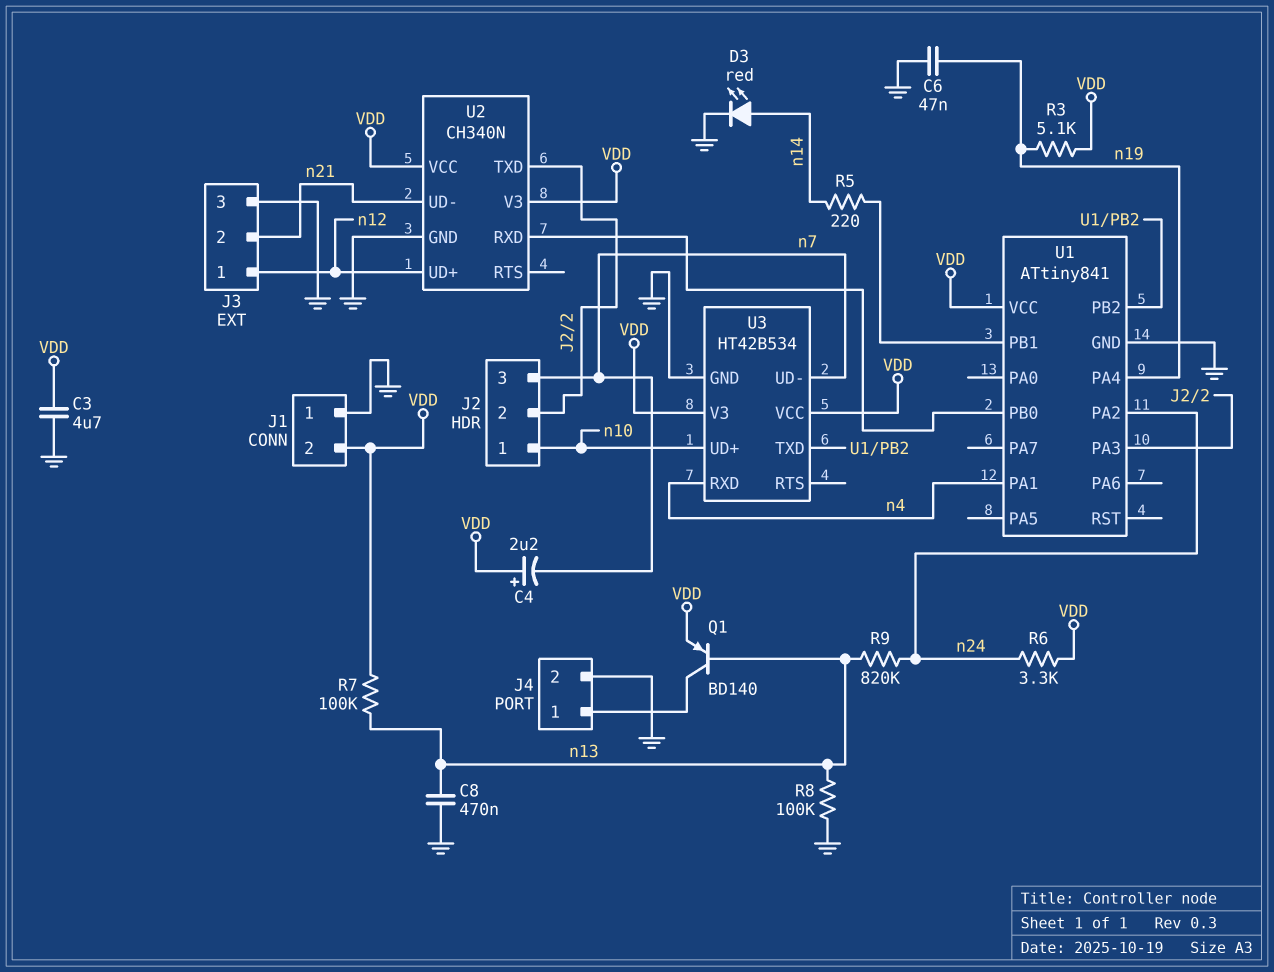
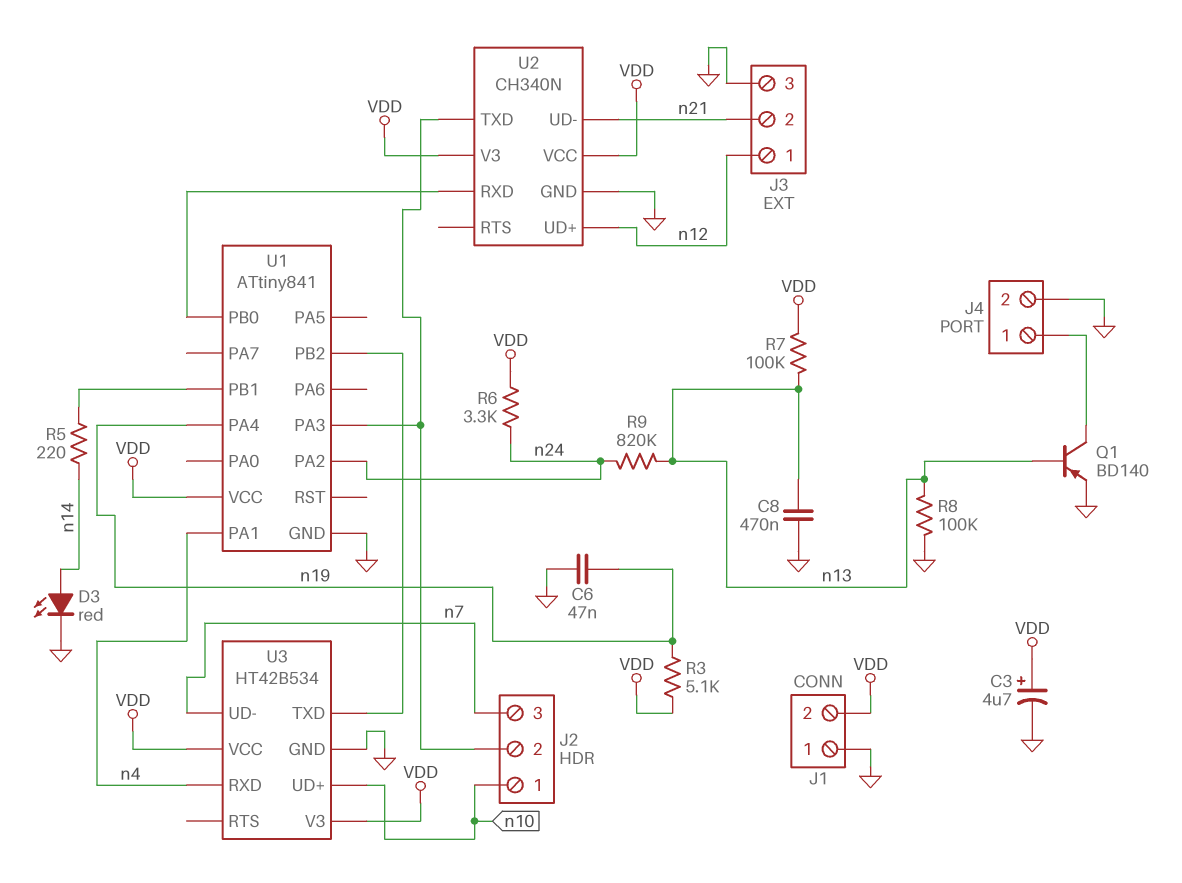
C3: 4.7uF (GND, VDD) -> 4.7uF (plus VDD, minus GND)
C4: 2.2uF (plus VDD, minus n7) -> none
Q1: PNP BD140 (B n13, C J4/1, E VDD) -> PNP BD140 (B n13, C J4/1, E GND)

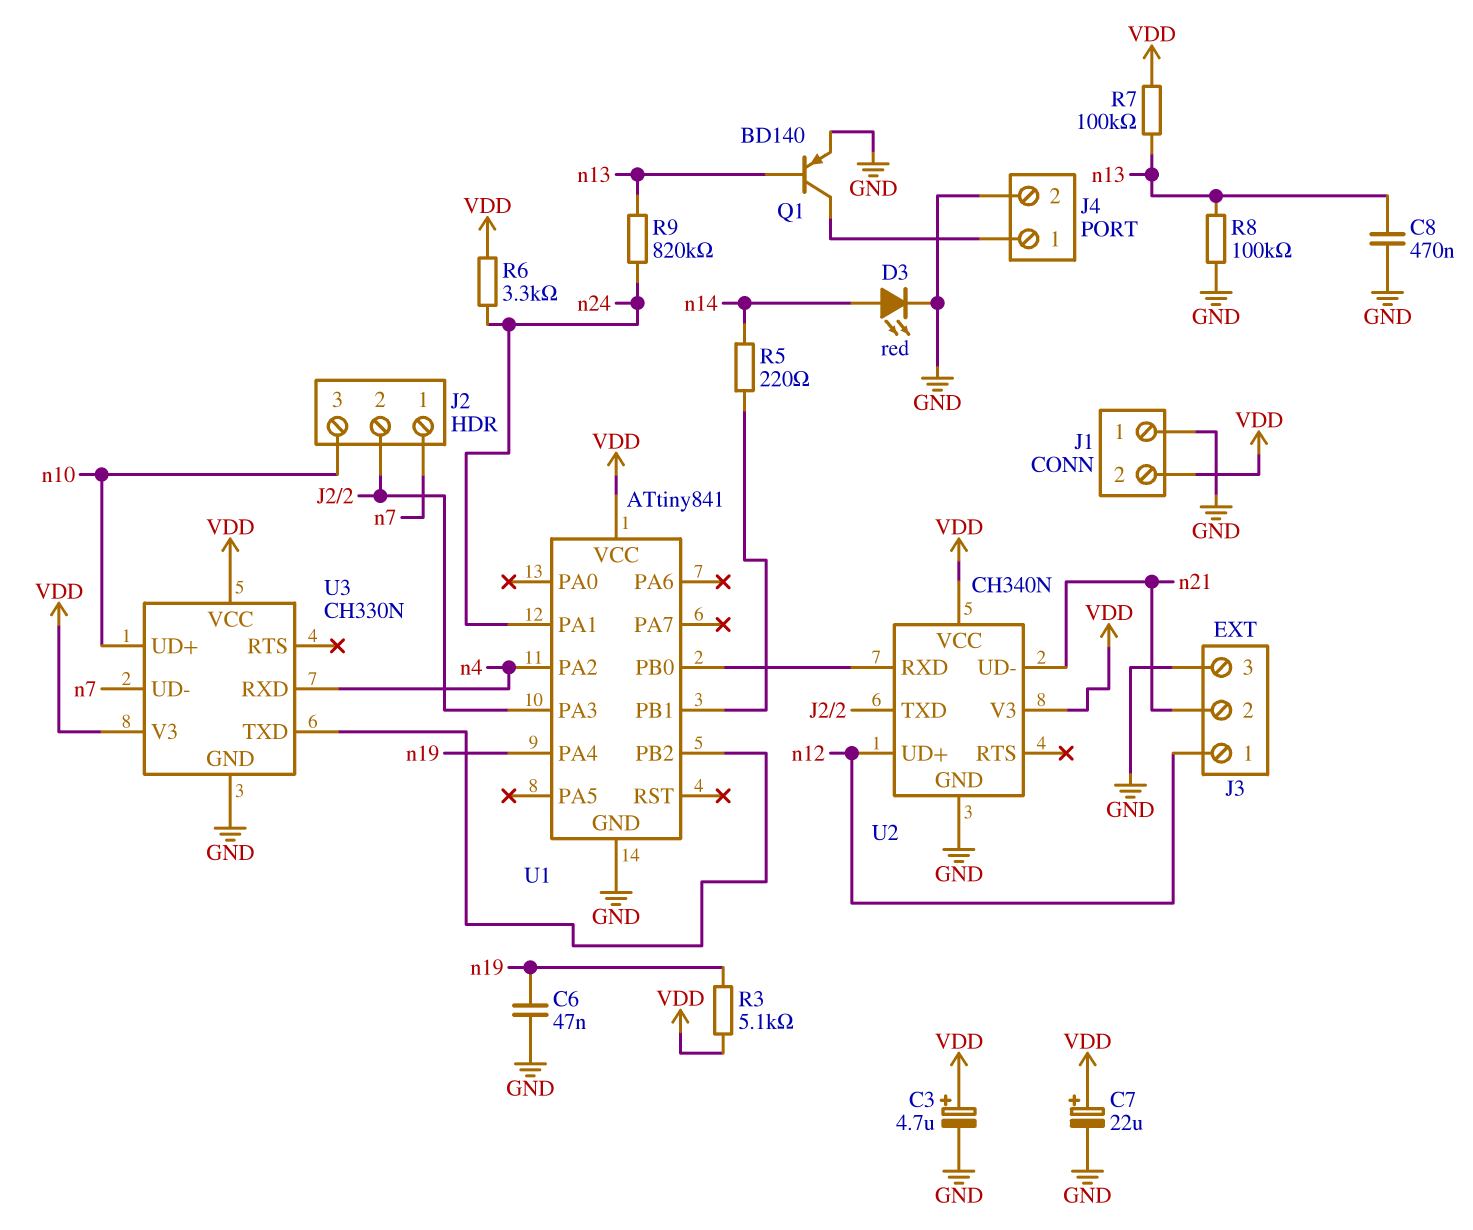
C7: none -> 22uF (plus VDD, minus GND)
J2 pin 1: n10 -> n7
J2 pin 3: n7 -> n10
U1 pin PA1: n4 -> n24
U1 pin PA2: n24 -> n4
U3: HT42B534 -> CH330N

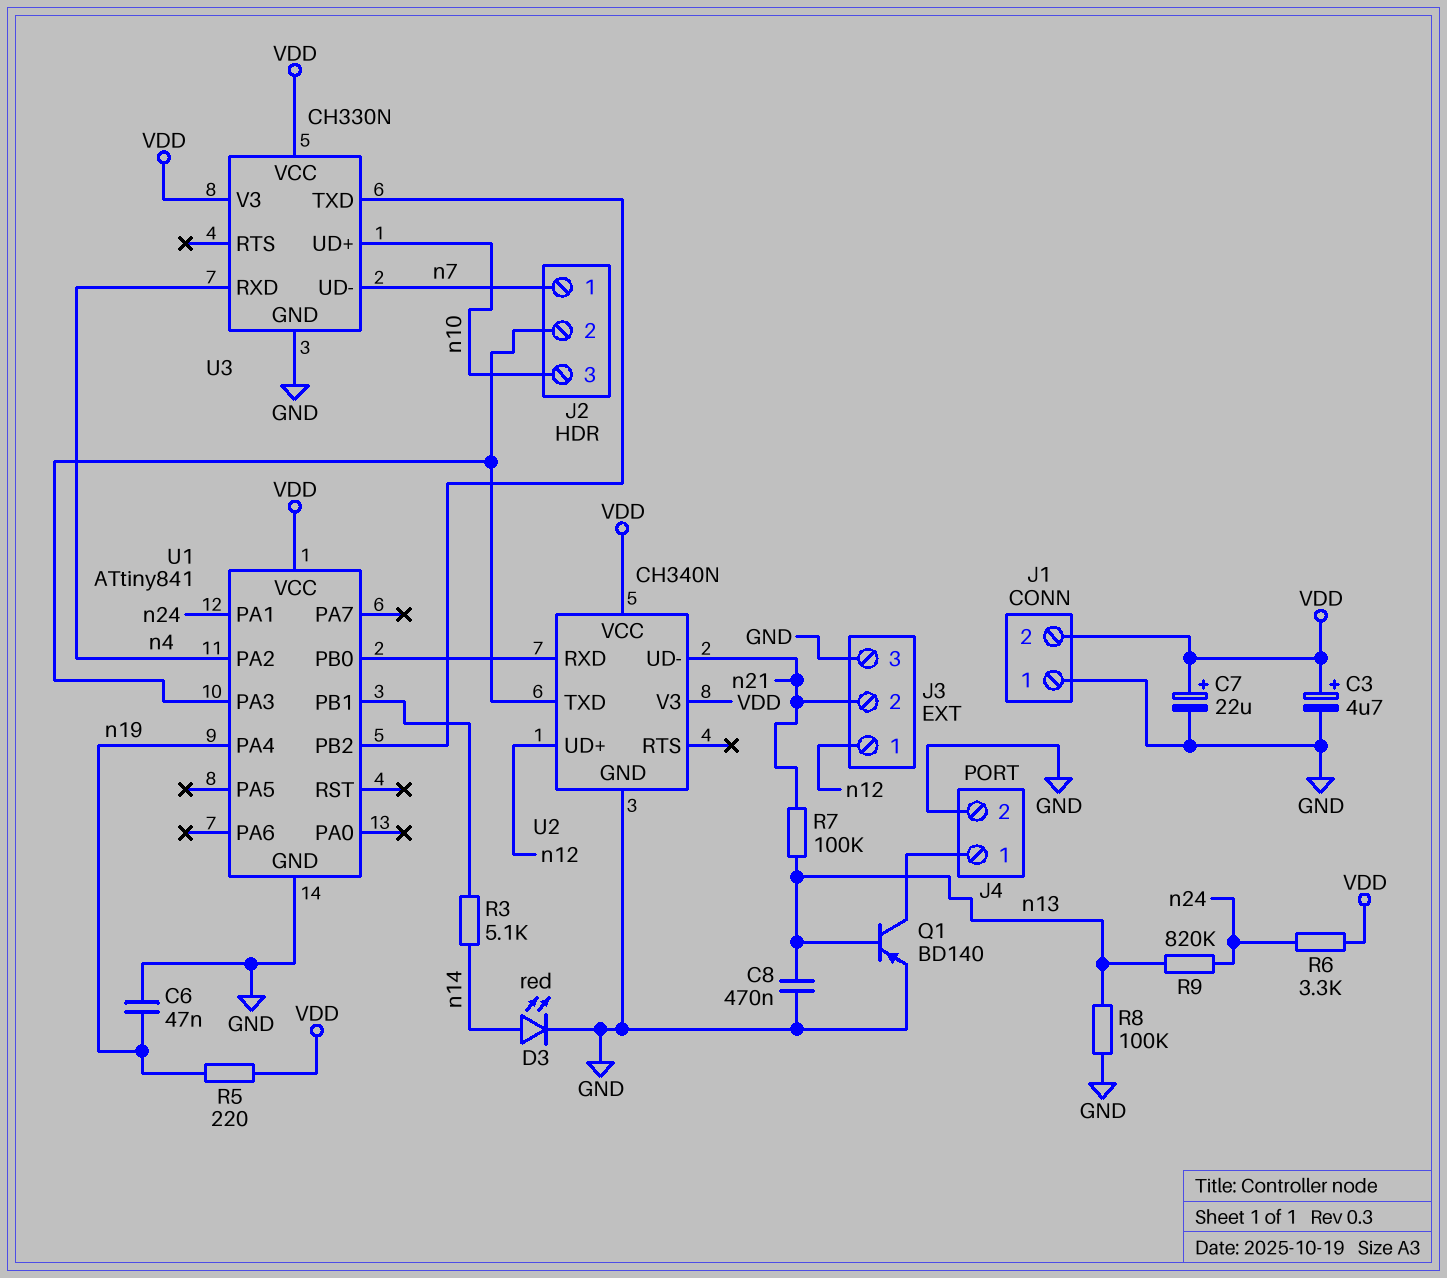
R3: 5.1k (VDD, n19) -> 5.1k (U1/PB1, n14)
R5: 220 (U1/PB1, n14) -> 220 (VDD, n19)
R7: 100k (VDD, n13) -> 100k (n13, n21)

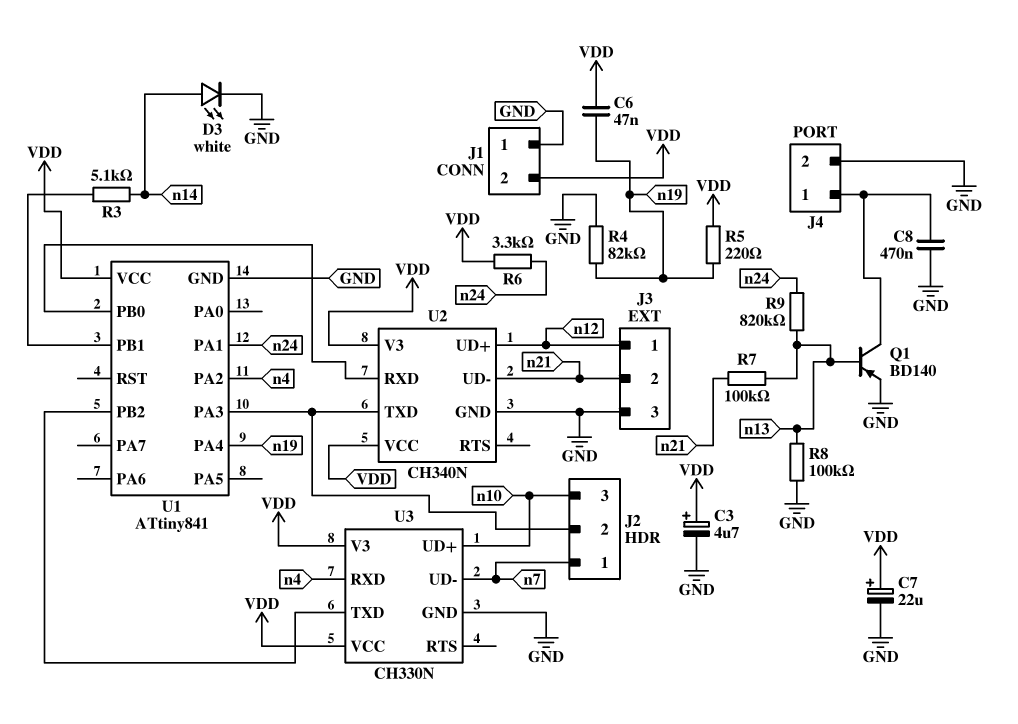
C6: 47nF (GND, n19) -> 47nF (VDD, n19)
C8: 470nF (GND, n13) -> 470nF (GND, J4/1)
D3: LED red (A n14, K GND) -> LED white (A n14, K GND)
R4: none -> 82k (GND, n19)

